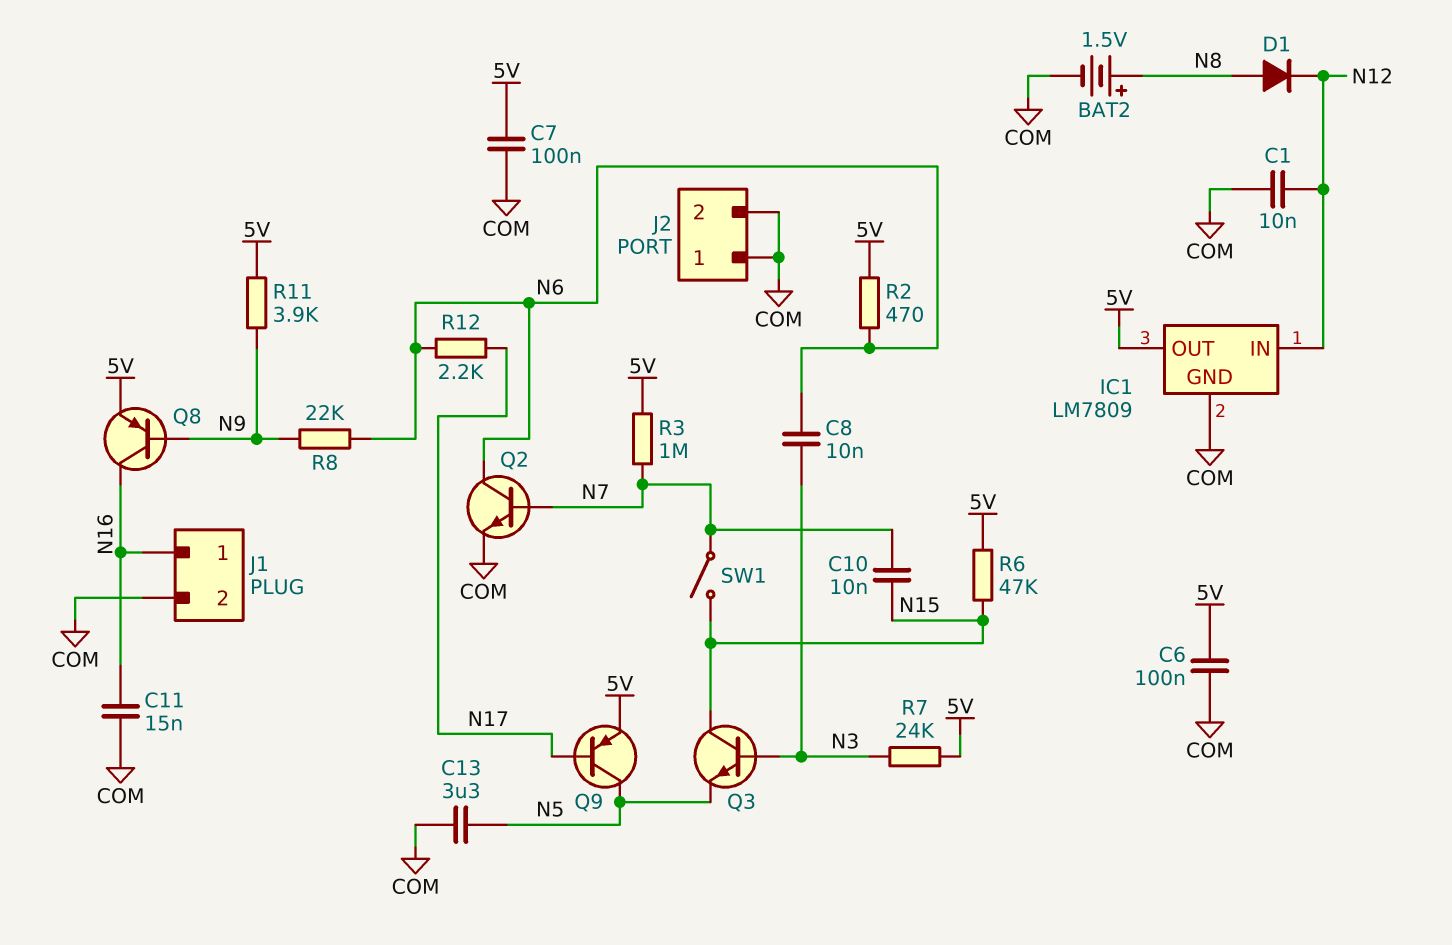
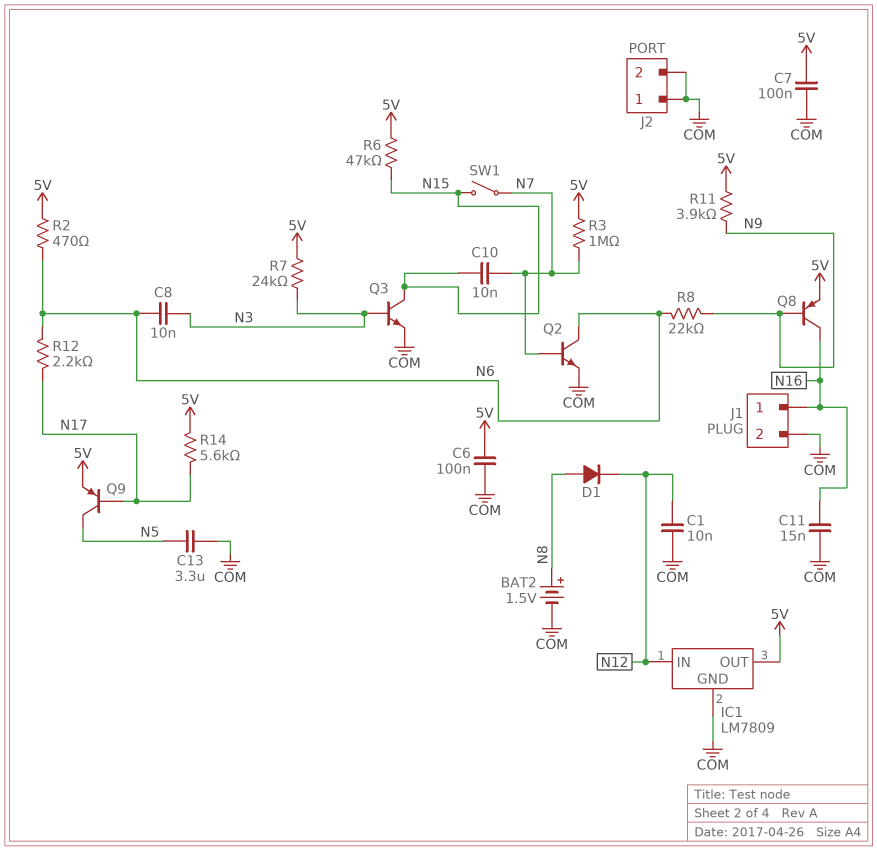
Q3: NPN (B N3, C N15, E N5) -> NPN (B N3, C N15, E COM)
R14: none -> 5.6k (5V, N17)

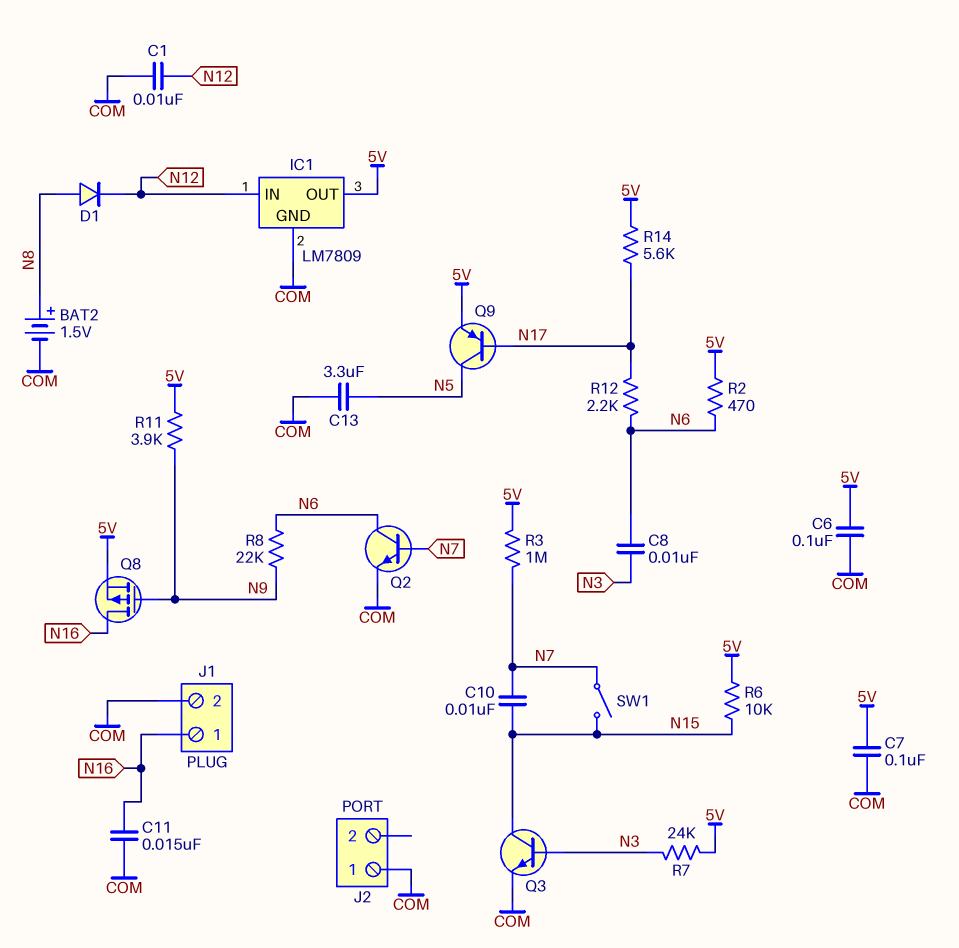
J2 pin 2: COM -> none
Q8: PNP (B N9, C N16, E 5V) -> PMOS (G N9, D N16, S 5V)
R6: 47k (5V, N15) -> 10k (5V, N15)

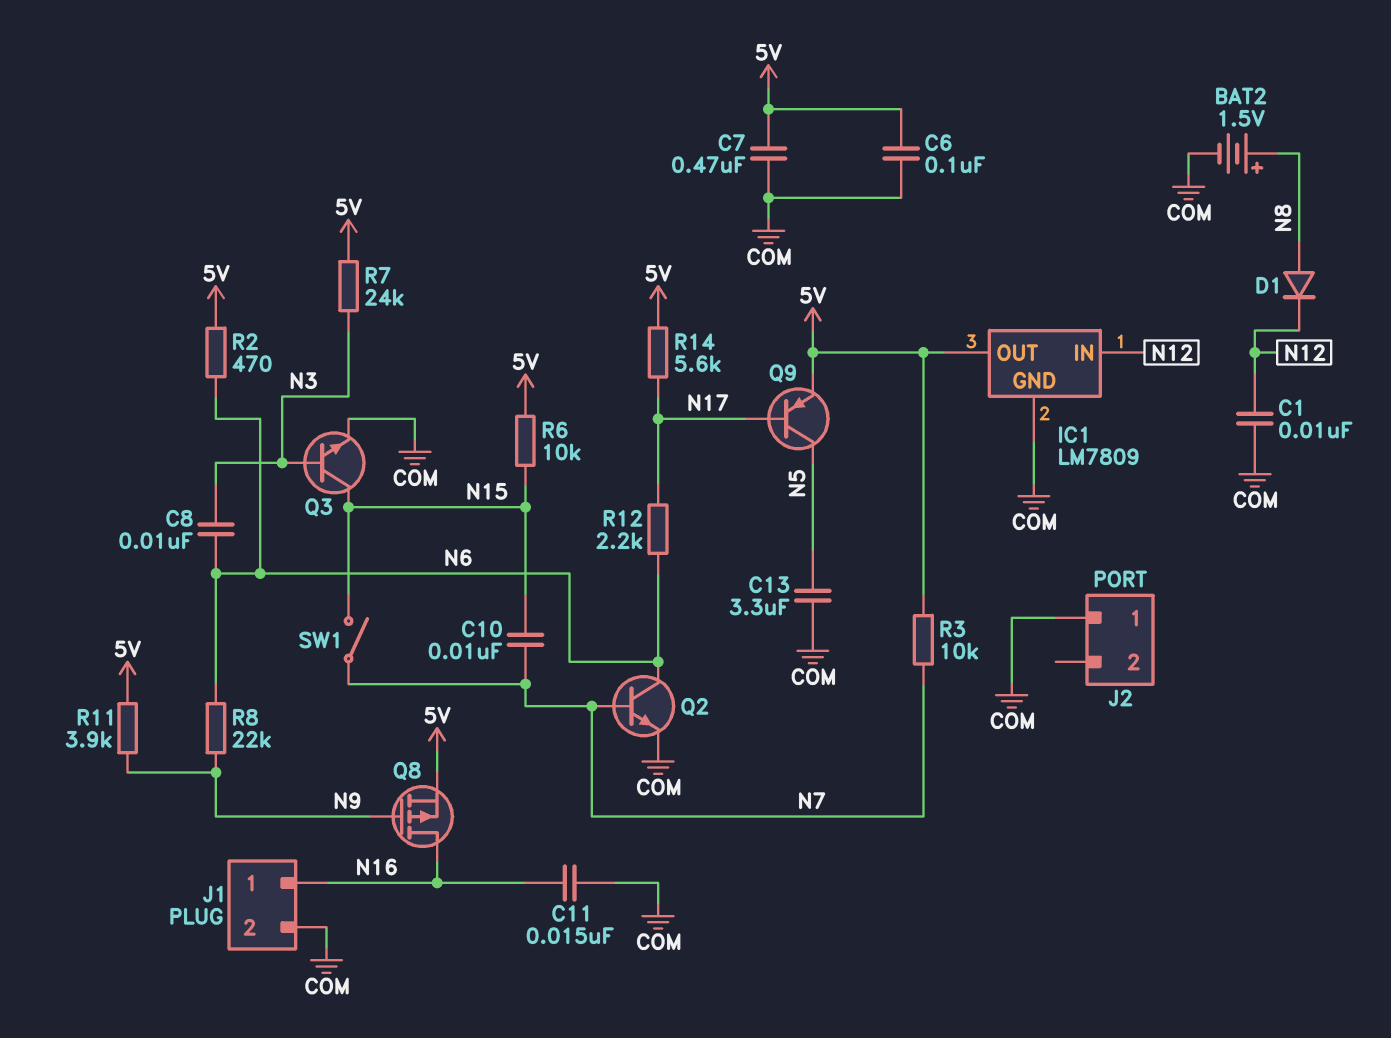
C7: 100nF (5V, COM) -> 470nF (5V, COM)
R3: 1M (5V, N7) -> 10k (5V, N7)

